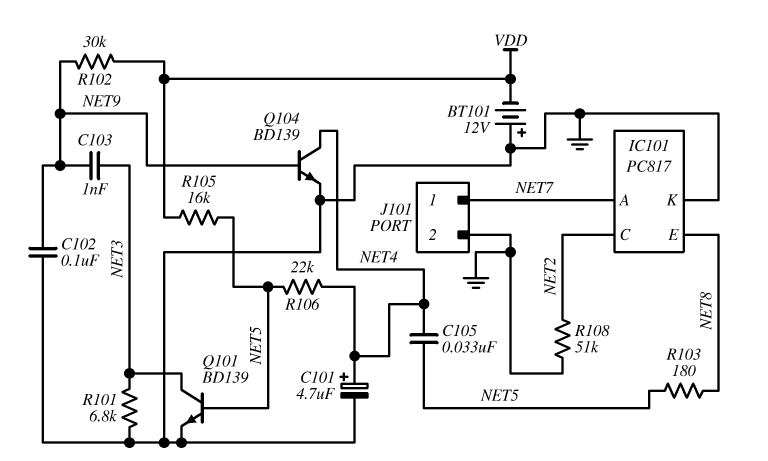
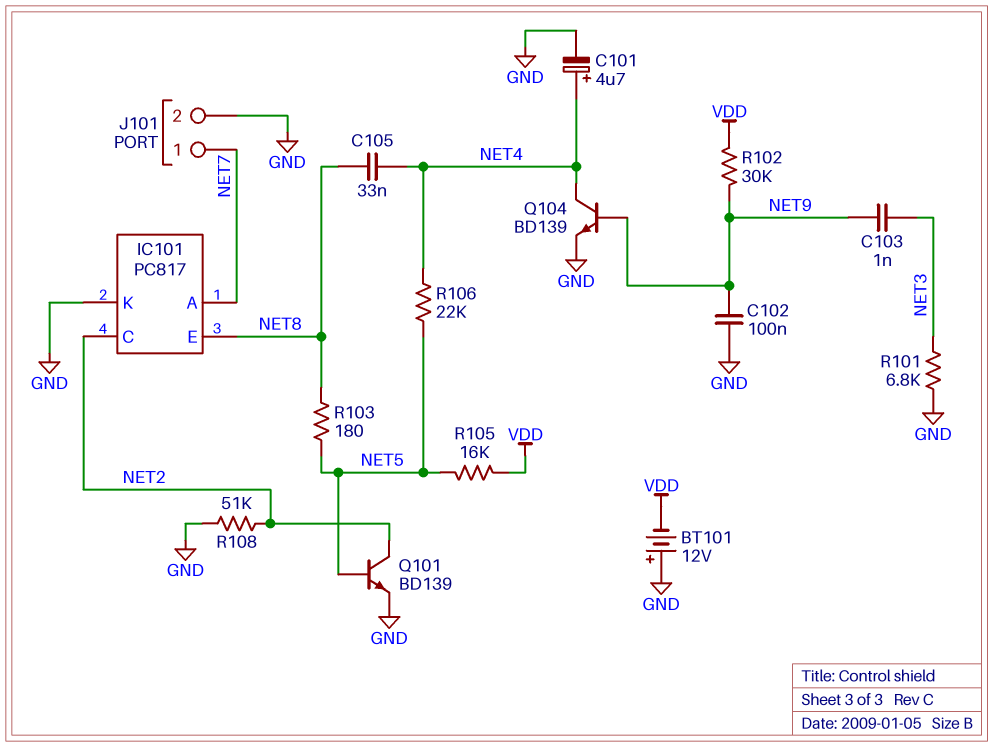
C105: 33nF (NET4, NET5) -> 33nF (NET4, NET8)
Q101: NPN BD139 (B NET5, C NET3, E GND) -> NPN BD139 (B NET5, C NET2, E GND)

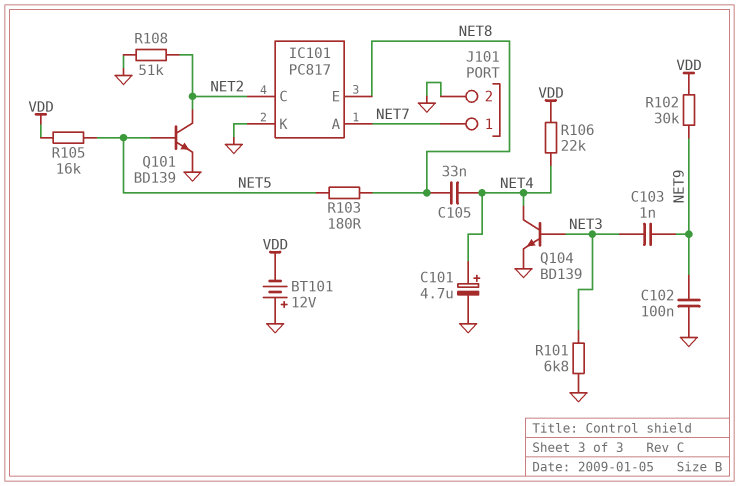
Q104: NPN BD139 (B NET9, C NET4, E GND) -> NPN BD139 (B NET3, C NET4, E GND)
R106: 22k (NET4, NET5) -> 22k (NET4, VDD)

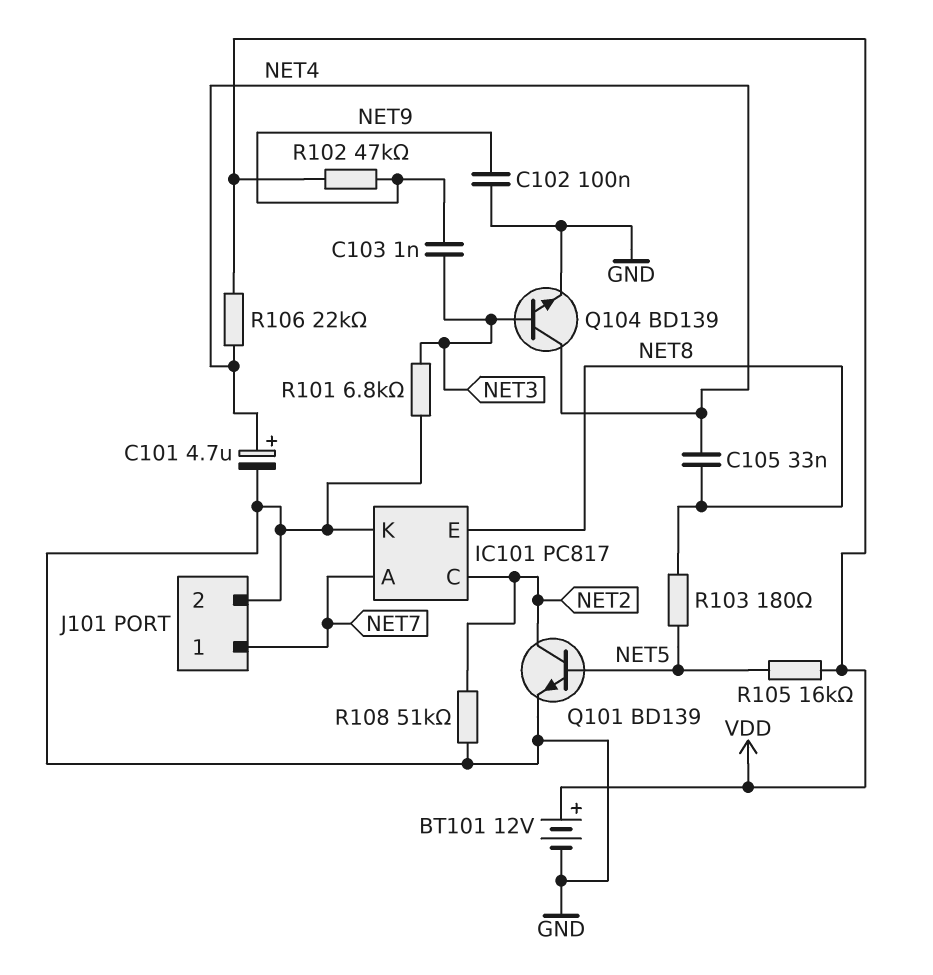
BT101: 12V (plus GND, minus VDD) -> 12V (plus VDD, minus GND)
R102: 30k (NET9, VDD) -> 47k (NET9, VDD)

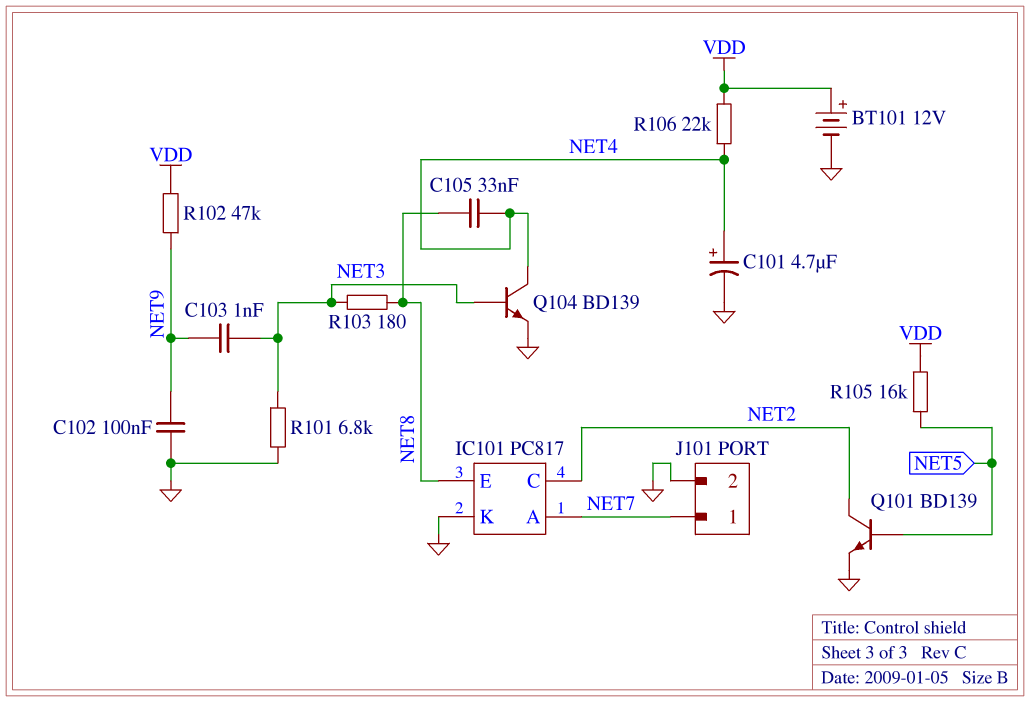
R103: 180 (NET5, NET8) -> 180 (NET3, NET8)
R108: 51k (GND, NET2) -> none

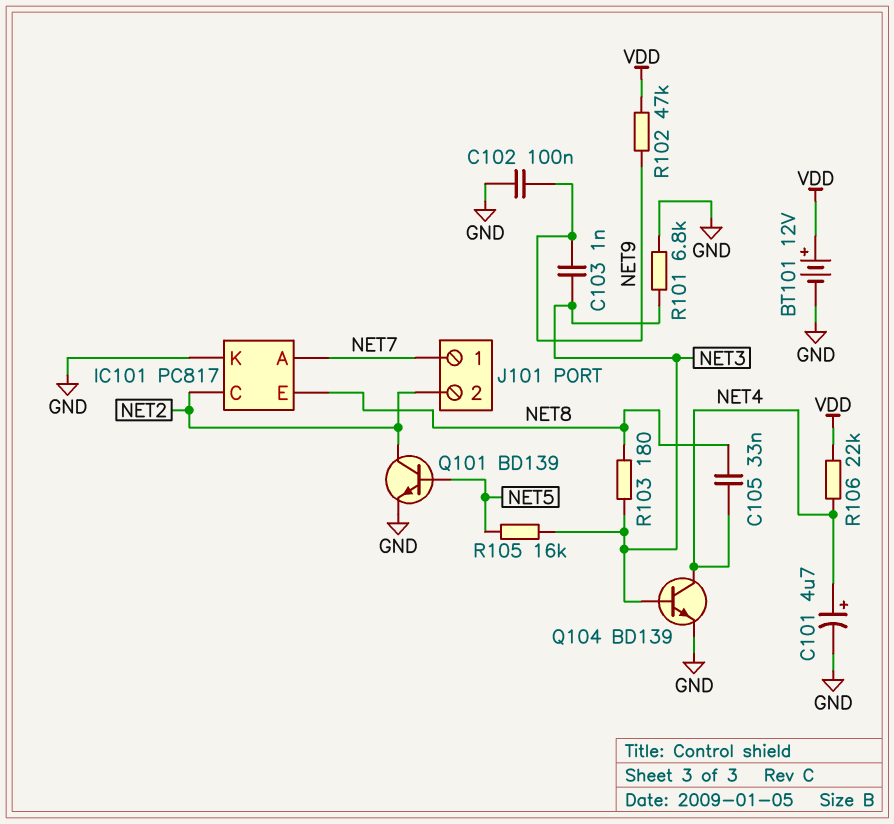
J101 pin 2: GND -> NET2
R105: 16k (NET5, VDD) -> 16k (NET3, NET5)

